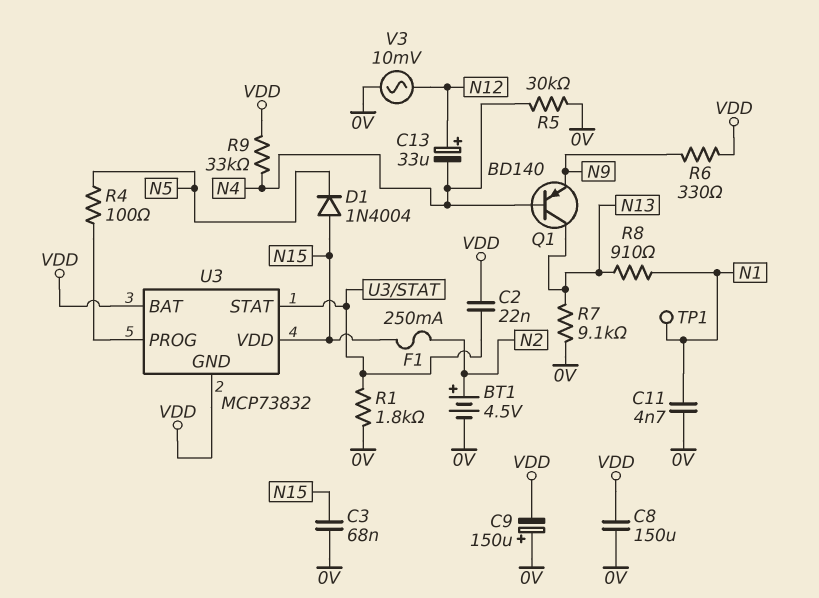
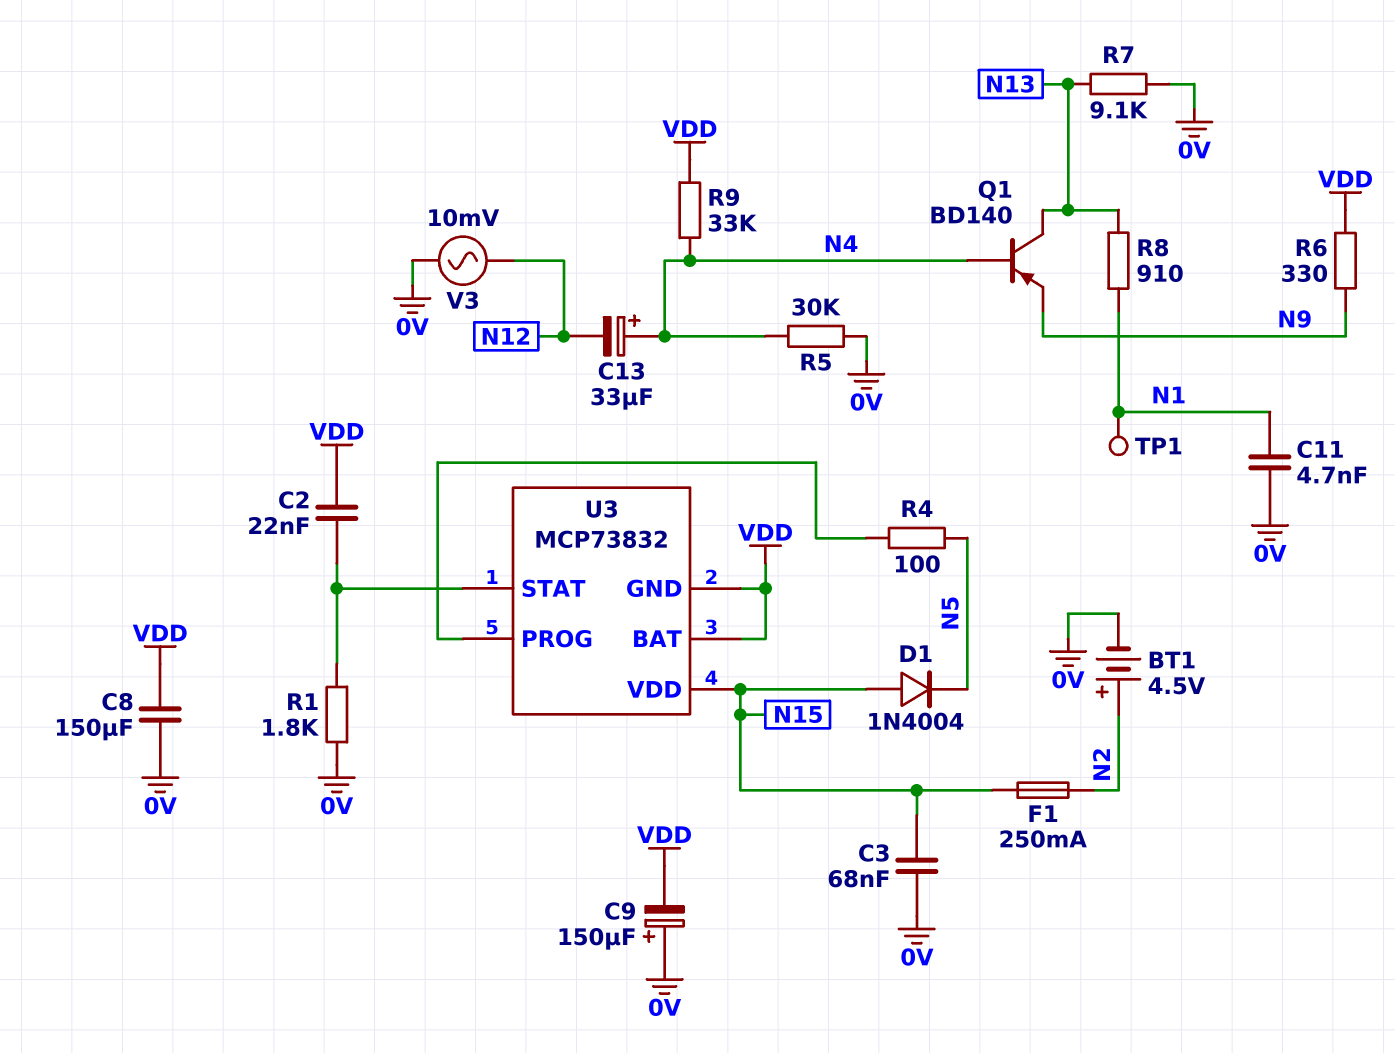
C13: 33uF (plus N12, minus N4) -> 33uF (plus N4, minus N12)

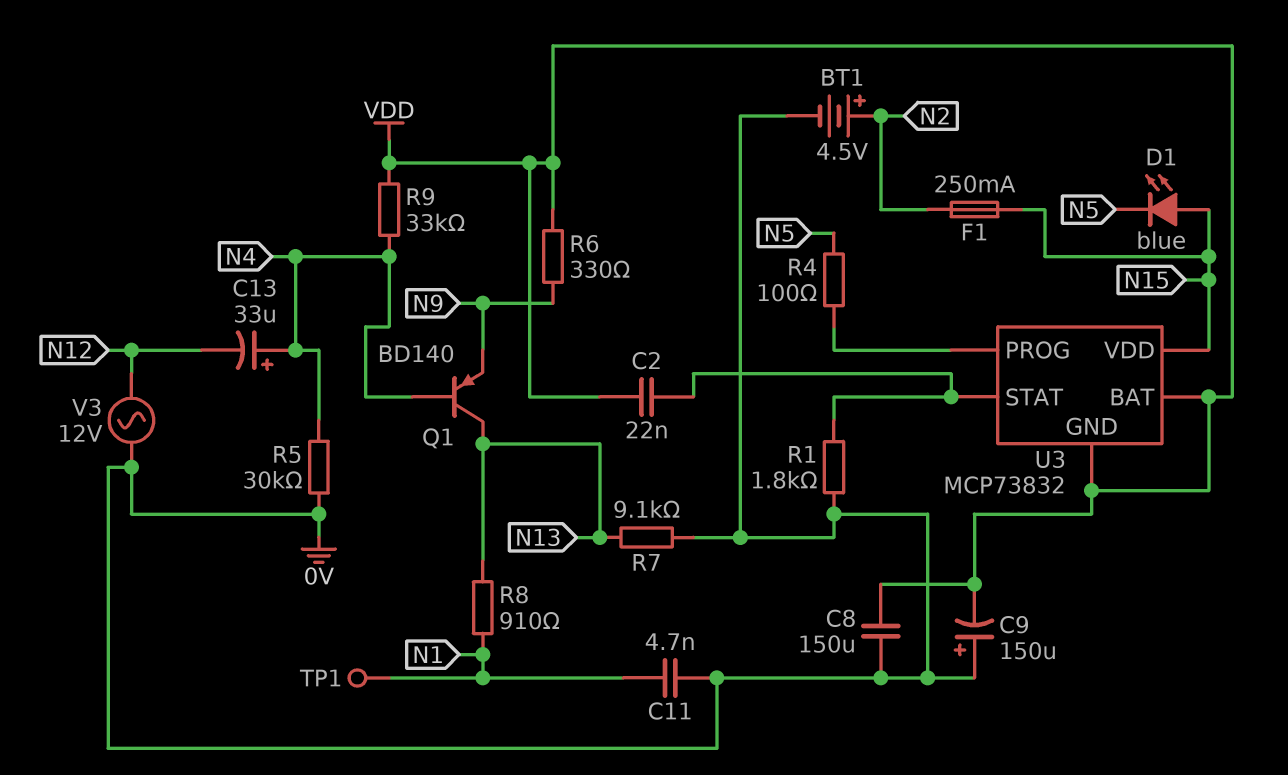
C3: 68nF (0V, N15) -> none
D1: diode 1N4004 (A N15, K N5) -> LED blue (A N15, K N5)
V3: AC 10mV (0V, N12) -> AC 12V (0V, N12)

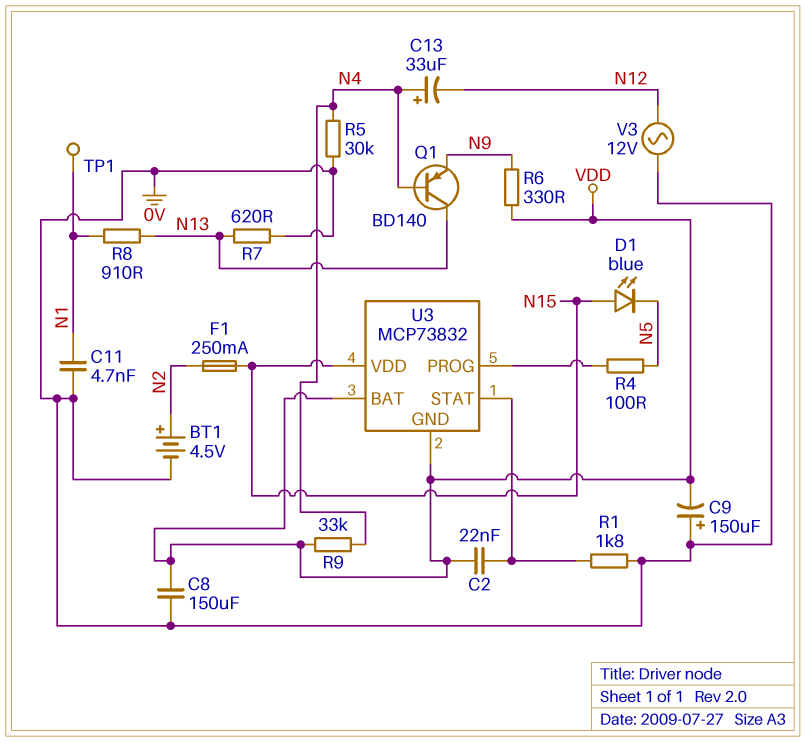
R7: 9.1k (0V, N13) -> 620 (0V, N13)

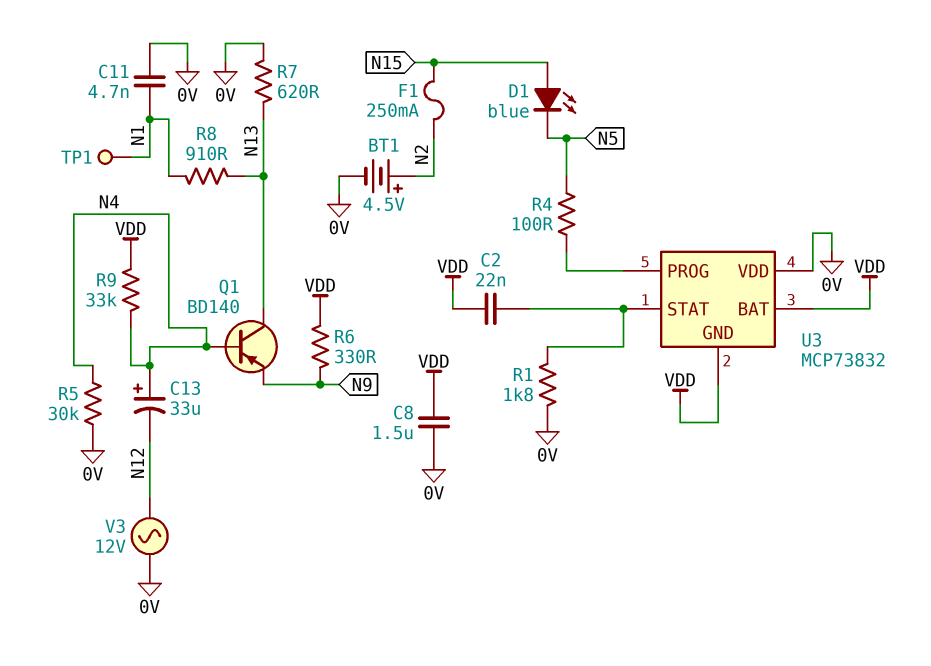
C8: 150uF (0V, VDD) -> 1.5uF (0V, VDD)
C9: 150uF (plus 0V, minus VDD) -> none
U3 pin VDD: N15 -> 0V

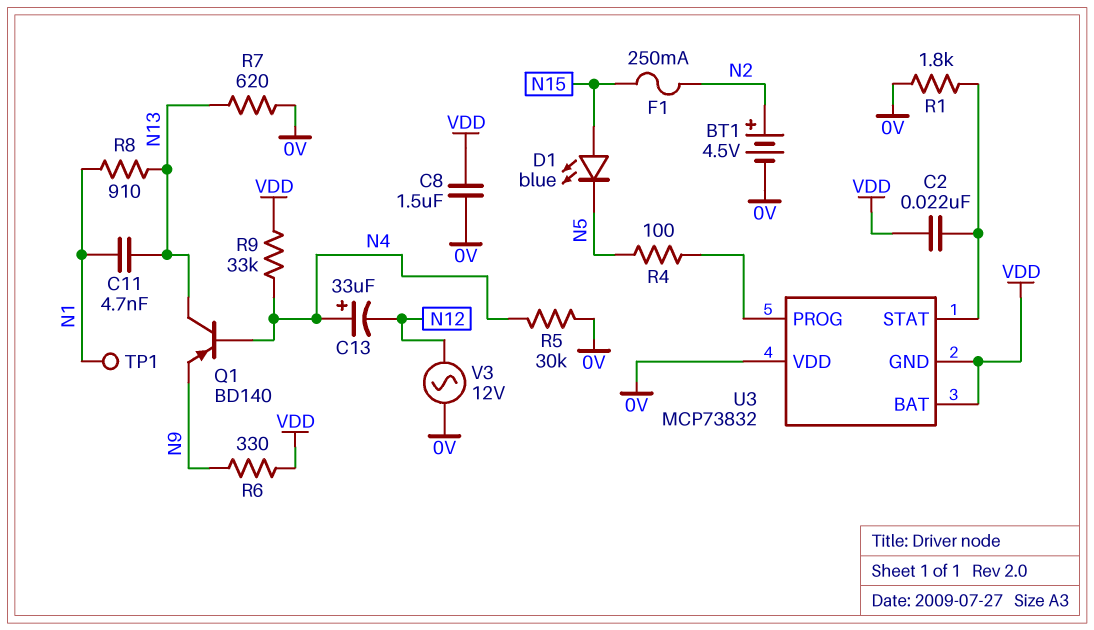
C11: 4.7nF (0V, N1) -> 4.7nF (N1, N13)

